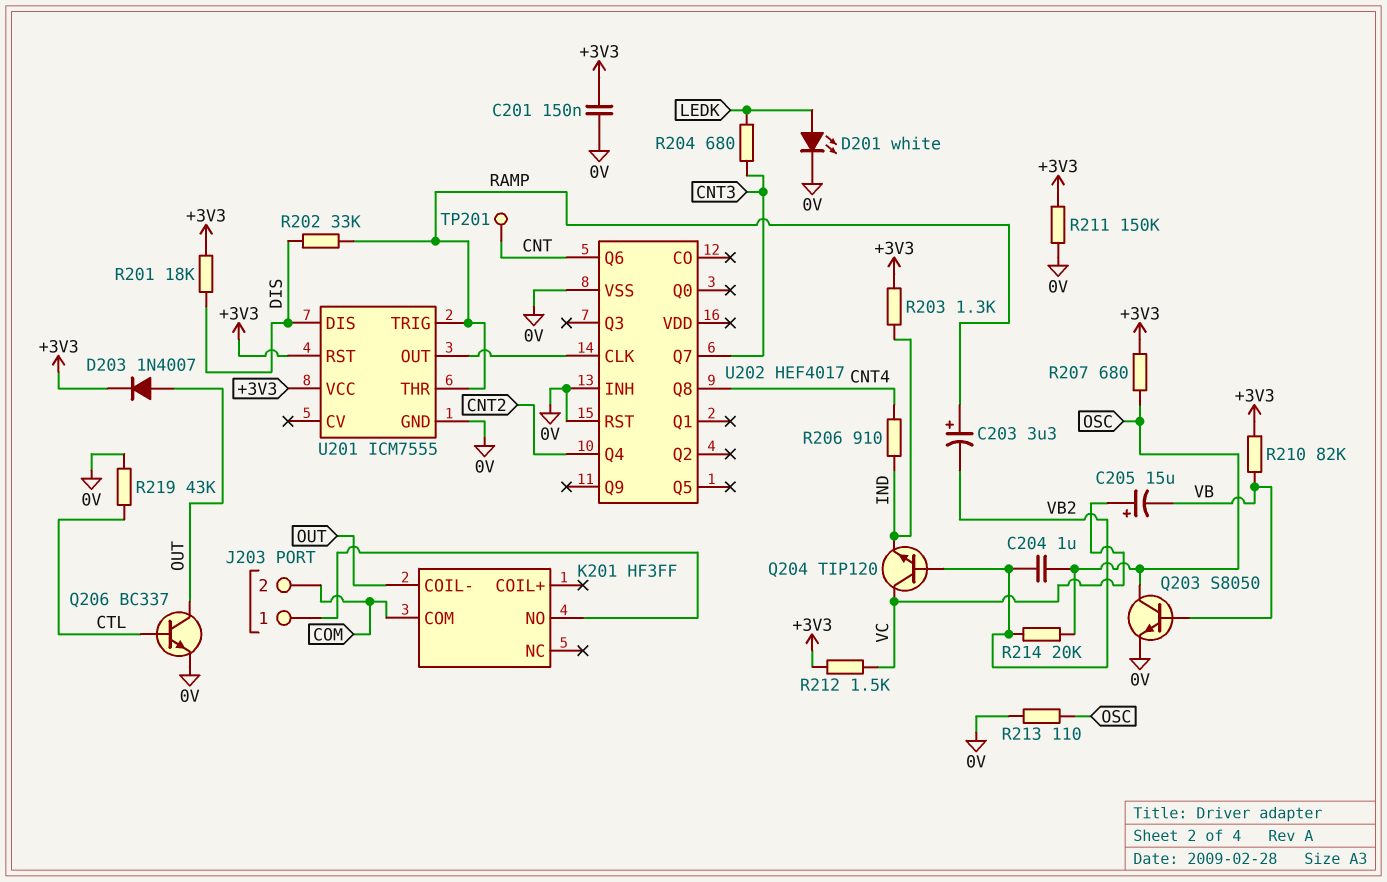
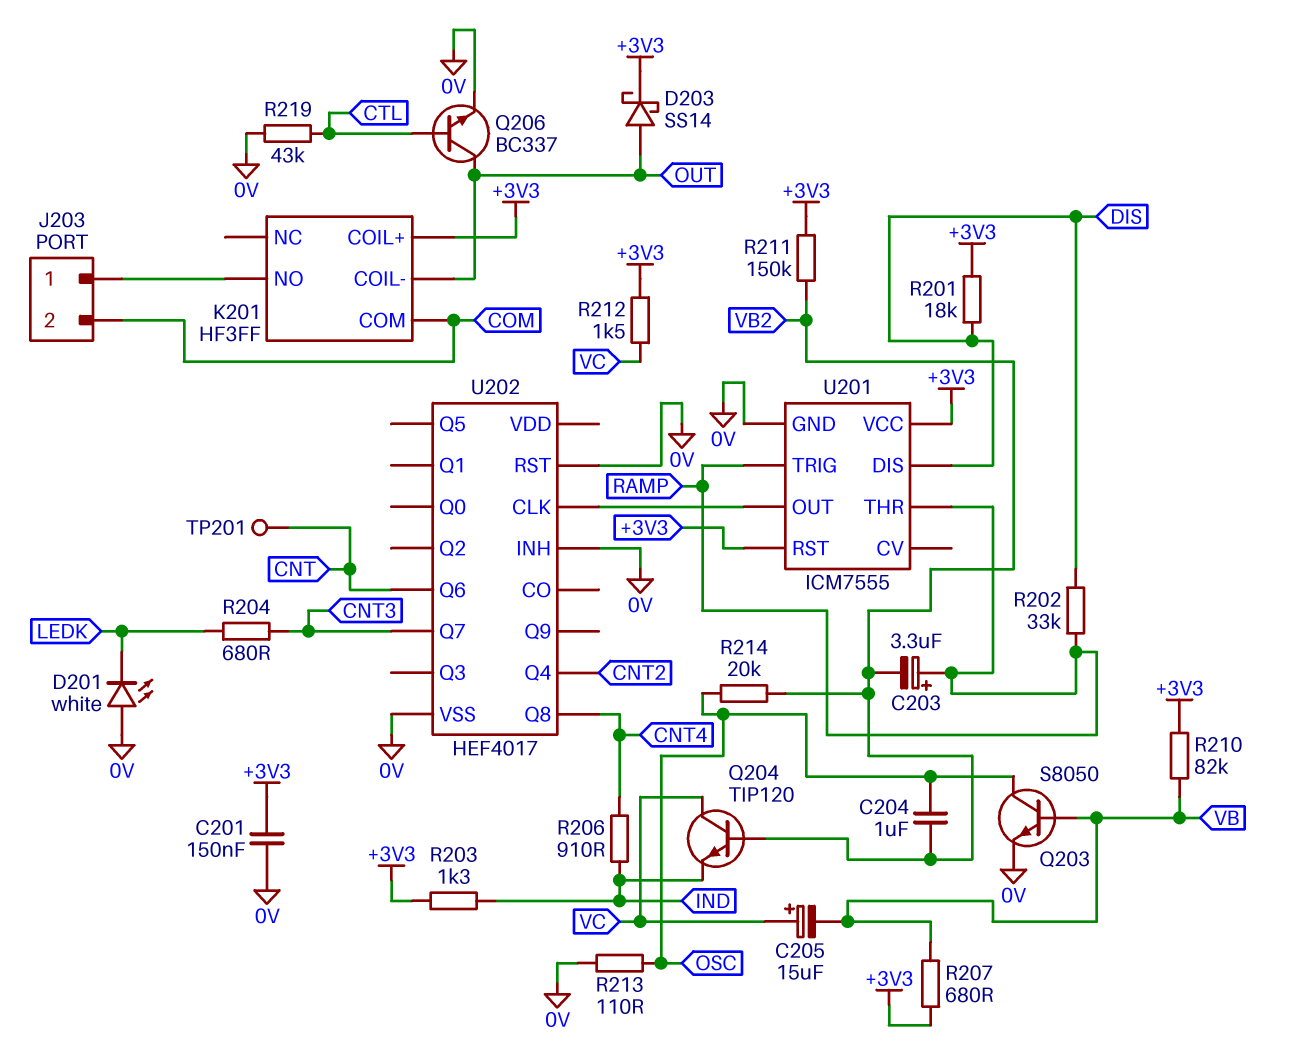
D201: LED white (A LEDK, K 0V) -> LED white (A 0V, K LEDK)
D203: diode 1N4007 (A OUT, K +3V3) -> schottky SS14 (A OUT, K +3V3)
K201 pin COIL+: none -> +3V3
R207: 680 (+3V3, OSC) -> 680 (+3V3, VB)
R211: 150k (+3V3, 0V) -> 150k (+3V3, VB2)

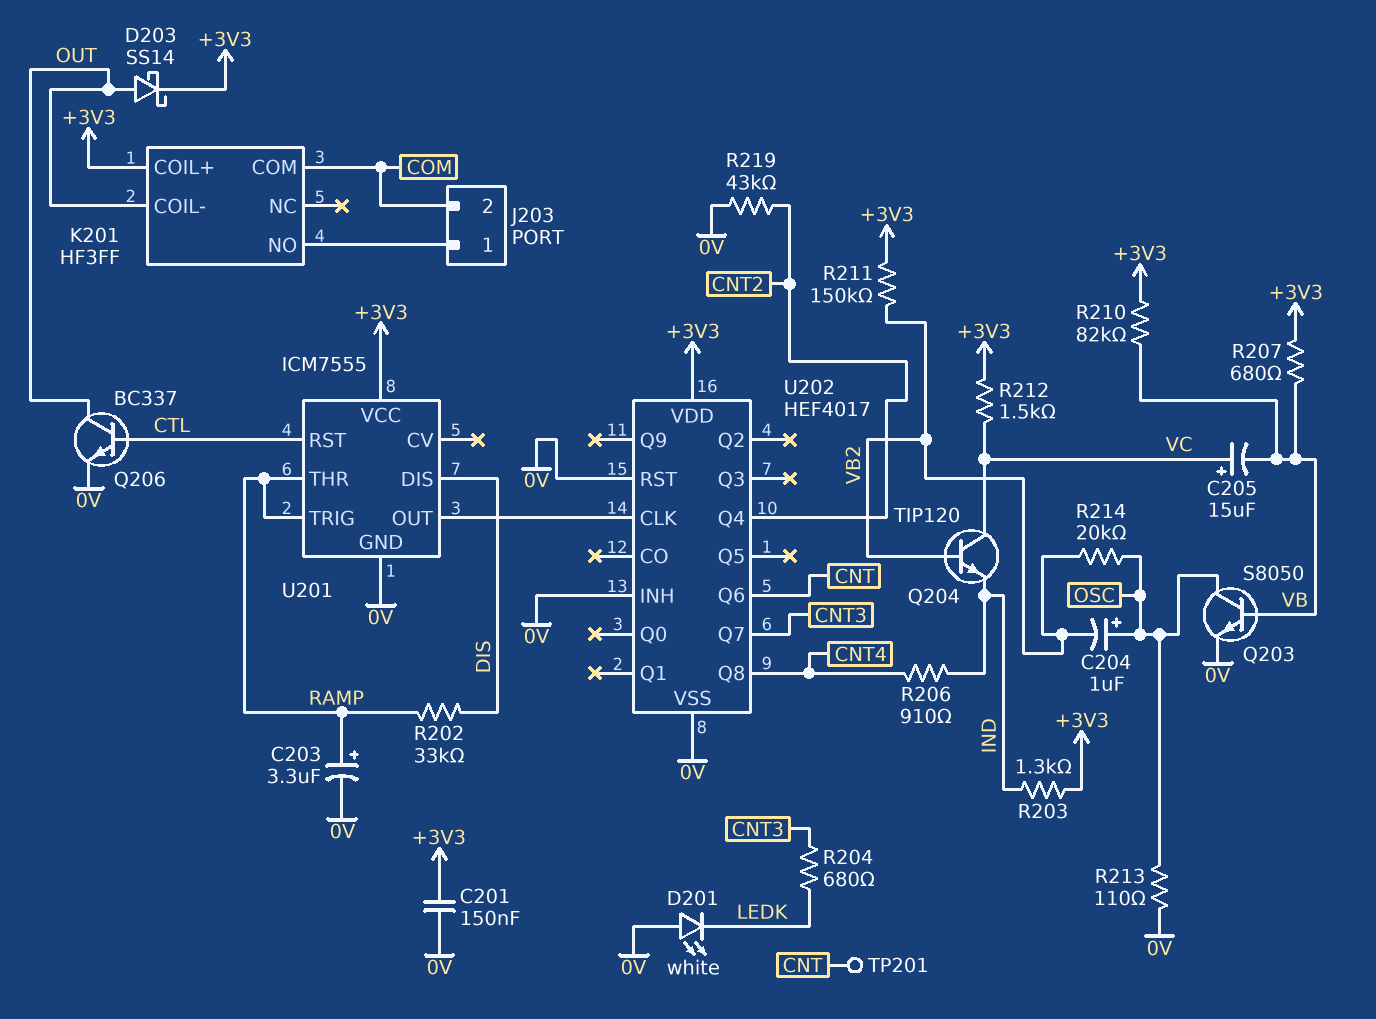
C203: 3.3uF (plus RAMP, minus VB2) -> 3.3uF (plus RAMP, minus 0V)
C204: 1uF (OSC, VB2) -> 1uF (plus OSC, minus VB2)
R201: 18k (+3V3, DIS) -> none
R219: 43k (0V, CTL) -> 43k (0V, CNT2)
U201 pin RST: +3V3 -> CTL
U202 pin VDD: none -> +3V3

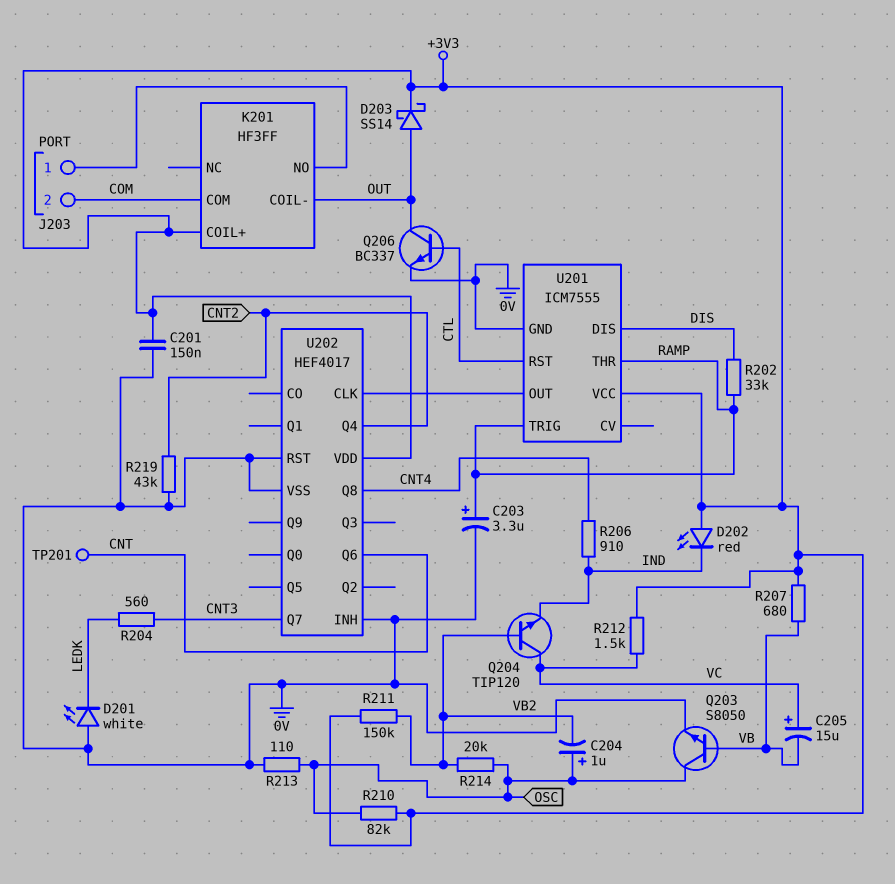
D202: none -> LED red (A +3V3, K IND)
R203: 1.3k (+3V3, IND) -> none
R204: 680 (CNT3, LEDK) -> 560 (CNT3, LEDK)
R210: 82k (+3V3, VB) -> 82k (+3V3, OSC)

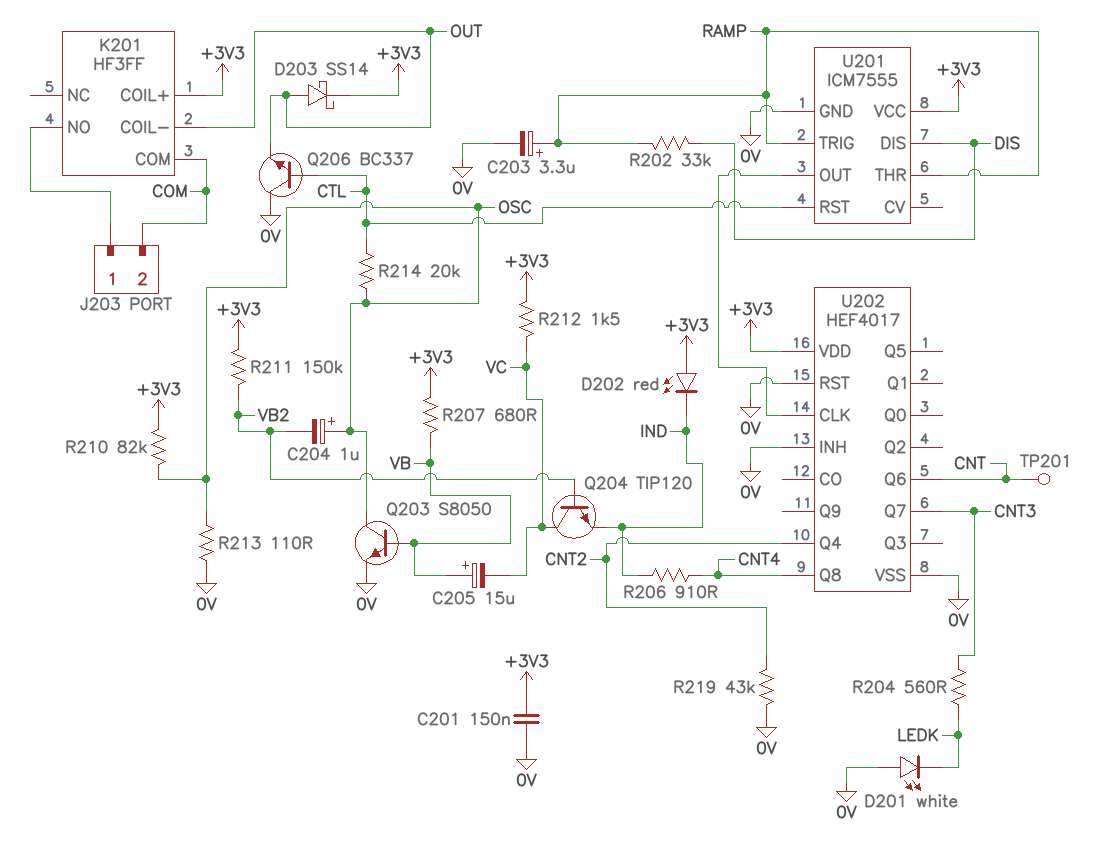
C205: 15uF (plus VC, minus VB) -> 15uF (plus VB, minus VC)
Q206: NPN BC337 (B CTL, C OUT, E 0V) -> NPN BC337 (B CTL, C 0V, E OUT)
R214: 20k (OSC, VB2) -> 20k (CTL, OSC)

